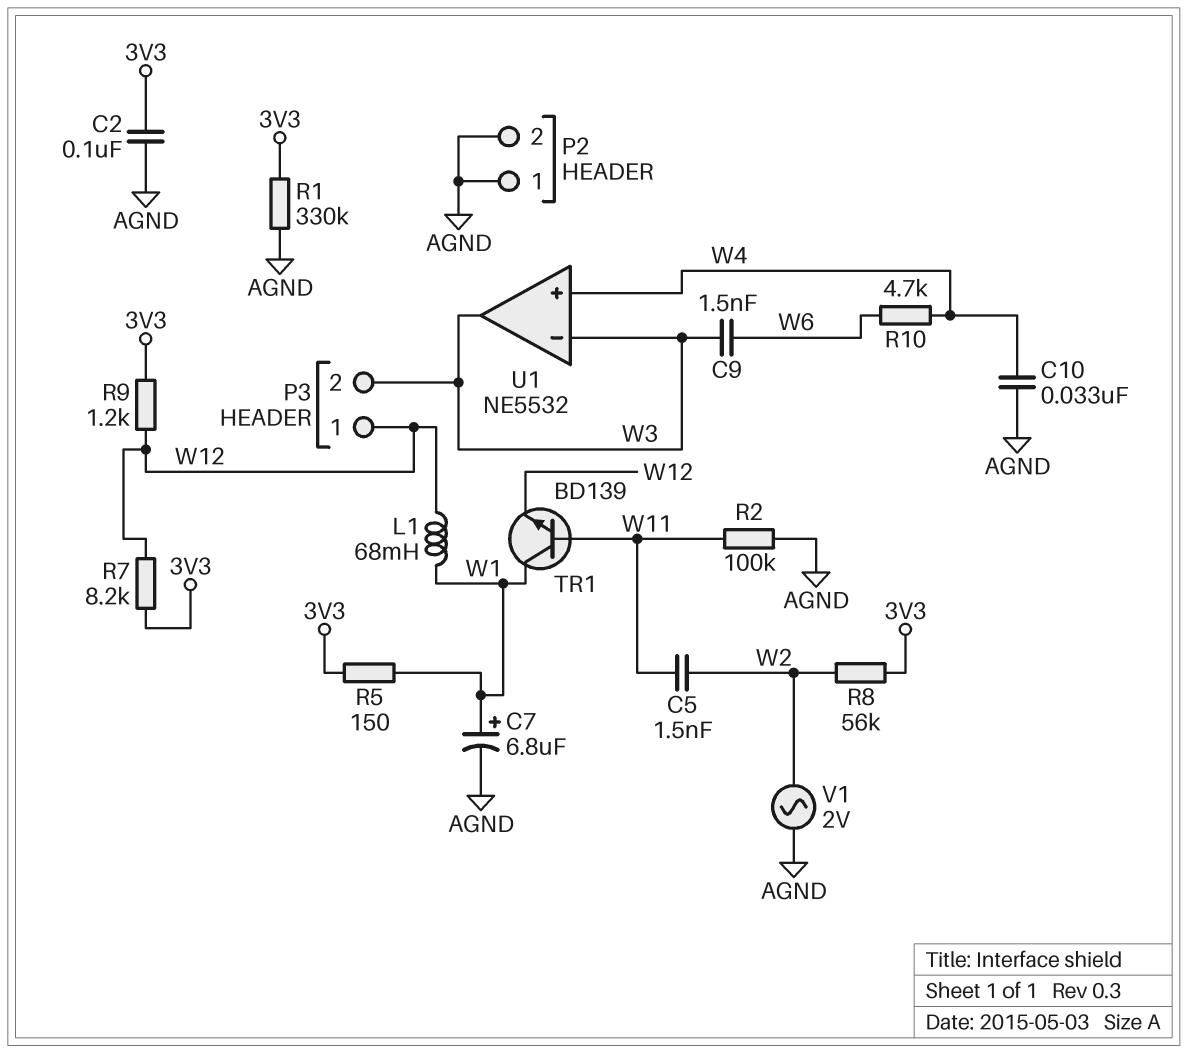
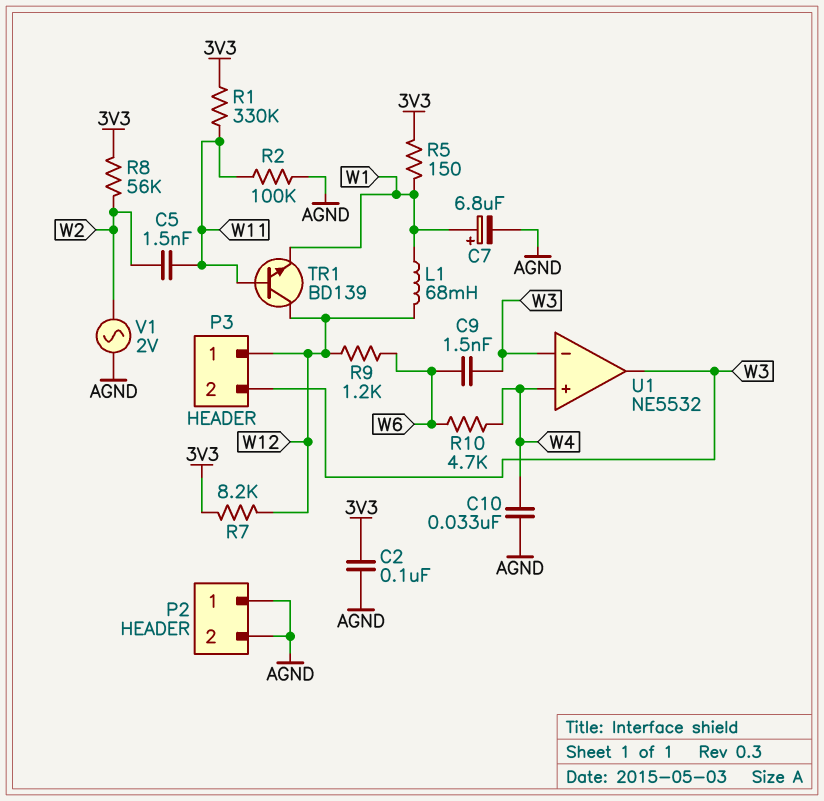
R1: 330k (3V3, AGND) -> 330k (3V3, W11)
R9: 1.2k (3V3, W12) -> 1.2k (W6, W12)
TR1: NPN BD139 (B W11, C W1, E W12) -> NPN BD139 (B W11, C W12, E W1)

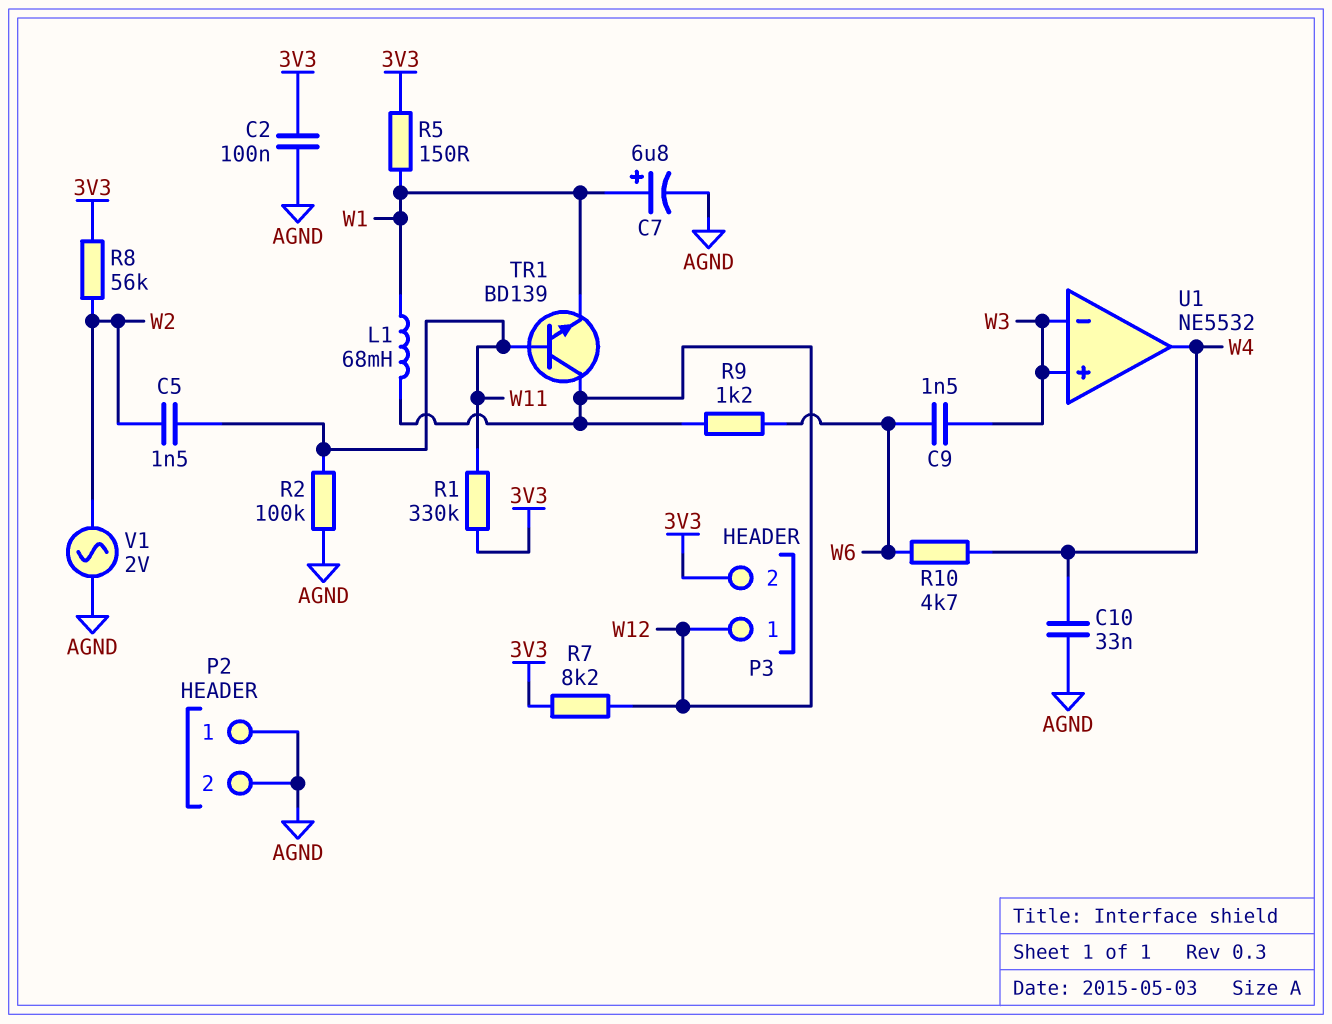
P3 pin 2: W3 -> 3V3
U1 pin in+: W4 -> W3
U1 pin out: W3 -> W4

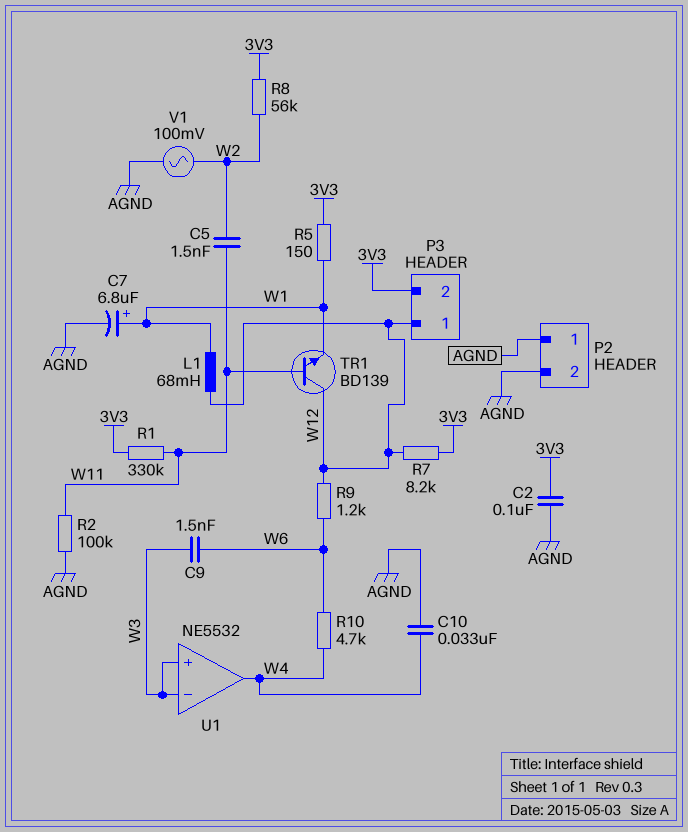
V1: AC 2V (AGND, W2) -> AC 100mV (AGND, W2)

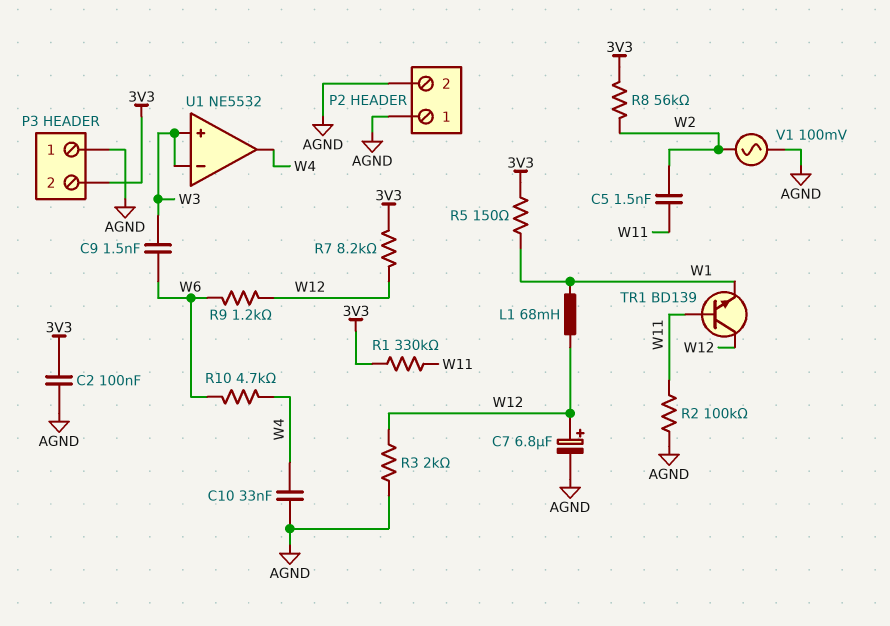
C7: 6.8uF (plus W1, minus AGND) -> 6.8uF (plus W12, minus AGND)
P3 pin 1: W12 -> AGND
R3: none -> 2k (AGND, W12)

